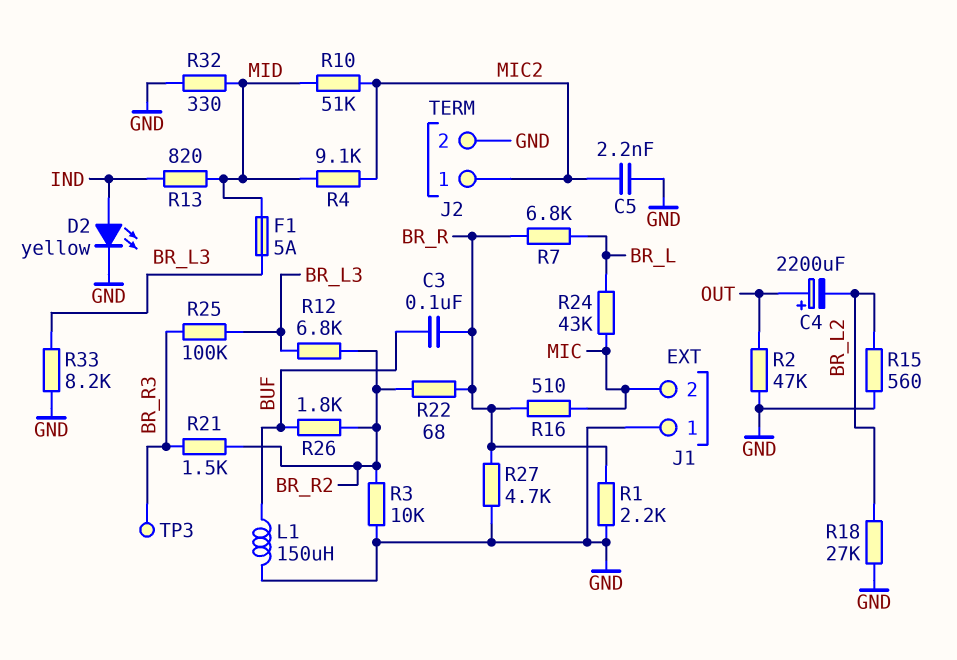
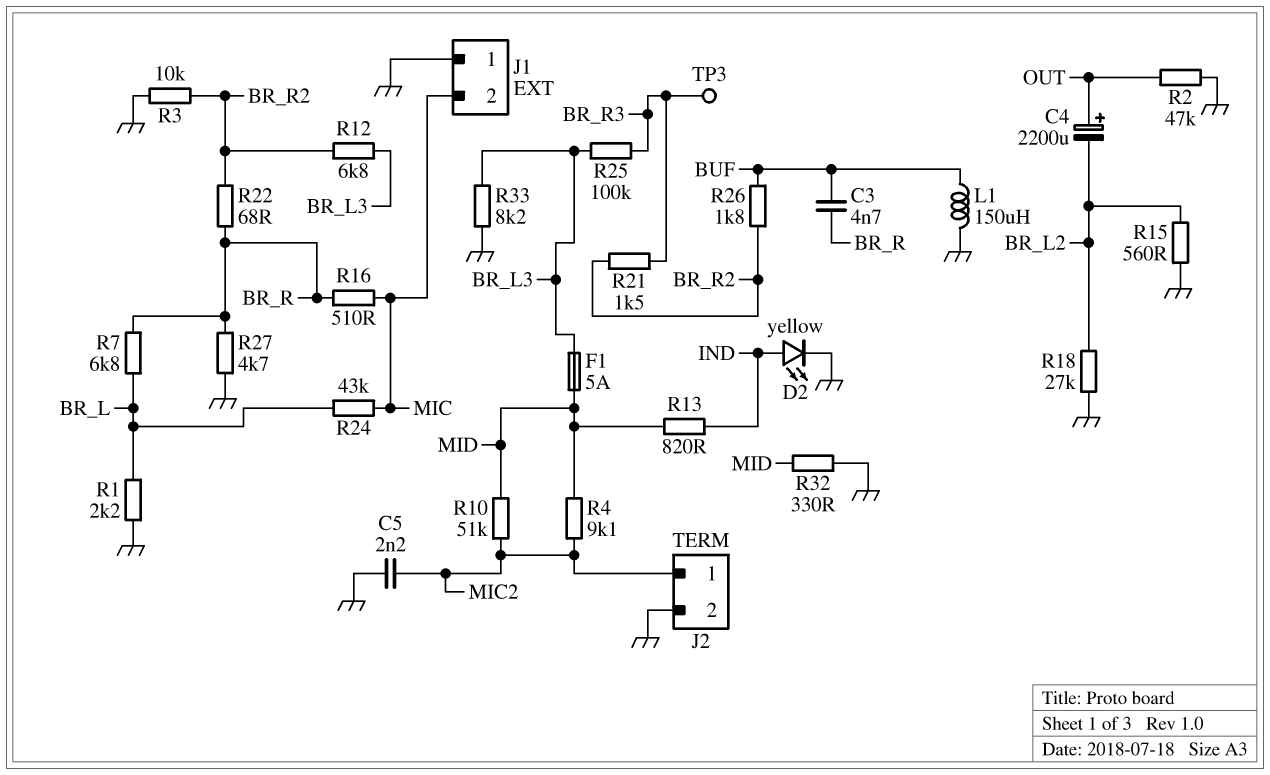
C3: 100nF (BR_R, BUF) -> 4.7nF (BR_R, BUF)
R1: 2.2k (BR_R, GND) -> 2.2k (BR_L, GND)

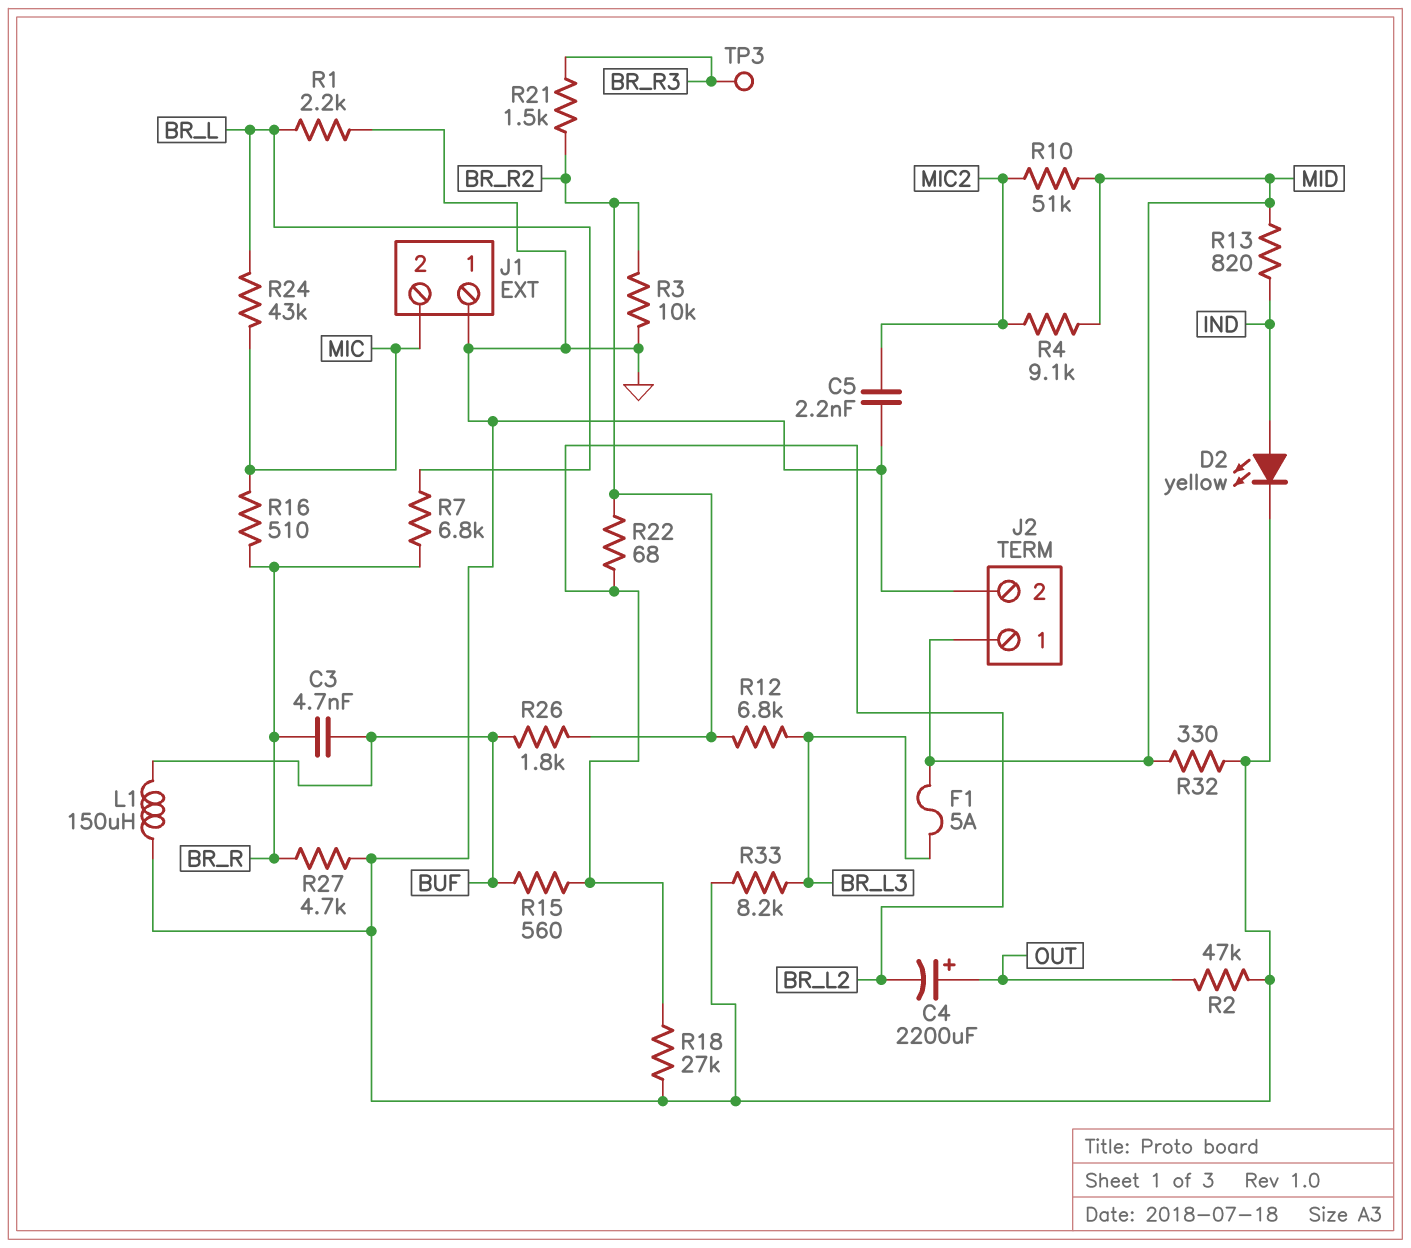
J2 pin 1: MIC2 -> MID
R15: 560 (BR_L2, GND) -> 560 (BR_L2, BUF)
R22: 68 (BR_R, BR_R2) -> 68 (BR_L2, BR_R2)
R25: 100k (BR_L3, BR_R3) -> none

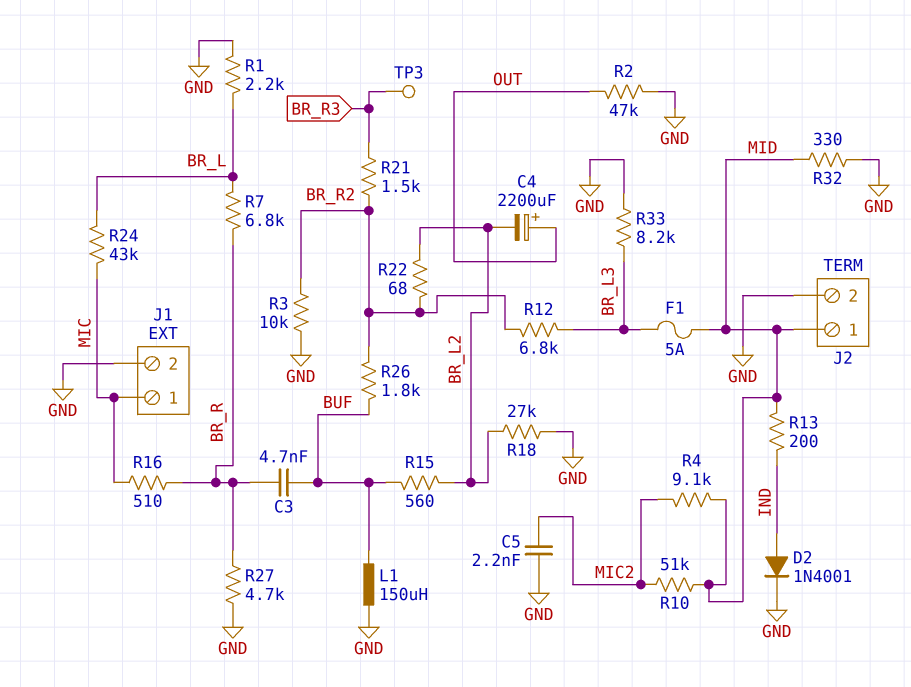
D2: LED yellow (A IND, K GND) -> diode 1N4001 (A IND, K GND)
J1 pin 1: GND -> MIC
J1 pin 2: MIC -> GND
R13: 820 (IND, MID) -> 200 (IND, MID)

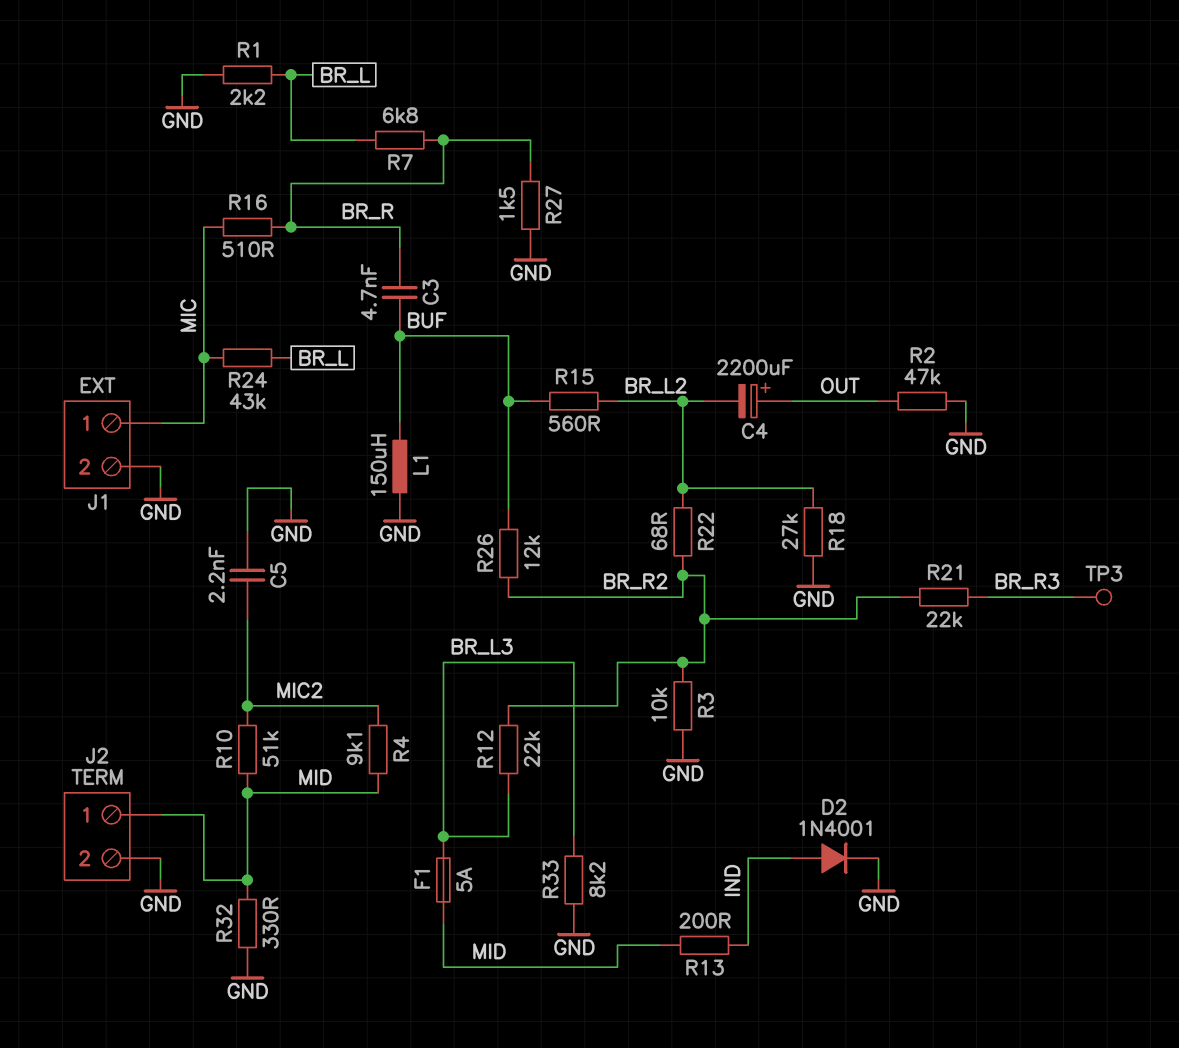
R12: 6.8k (BR_L3, BR_R2) -> 22k (BR_L3, BR_R2)
R21: 1.5k (BR_R2, BR_R3) -> 22k (BR_R2, BR_R3)
R26: 1.8k (BR_R2, BUF) -> 12k (BR_R2, BUF)
R27: 4.7k (BR_R, GND) -> 1.5k (BR_R, GND)

